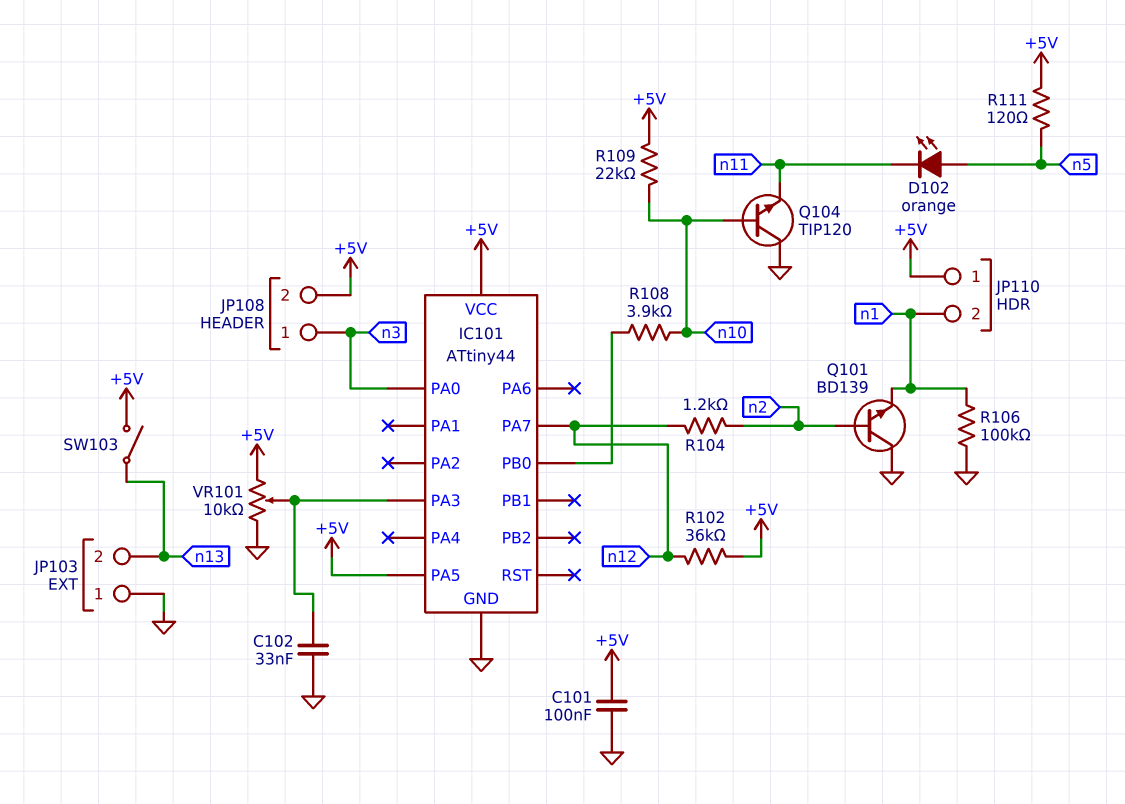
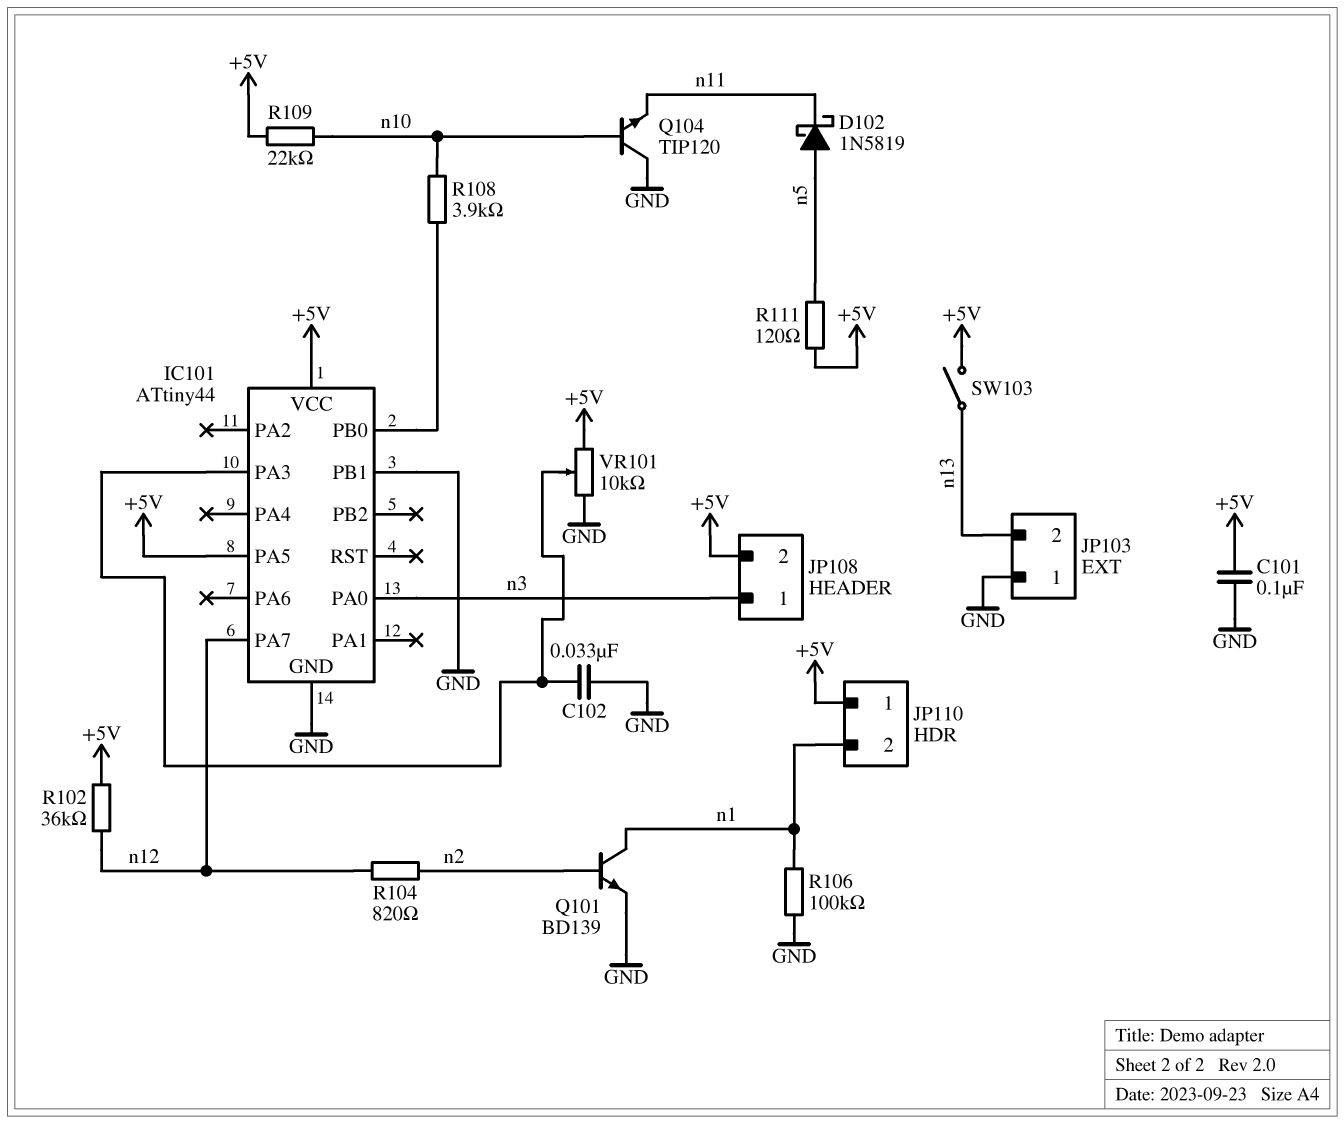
D102: LED orange (A n5, K n11) -> schottky 1N5819 (A n5, K n11)
IC101 pin PB1: none -> GND
Q101: NPN BD139 (B n2, C GND, E n1) -> NPN BD139 (B n2, C n1, E GND)
R104: 1.2k (n2, n12) -> 820 (n2, n12)

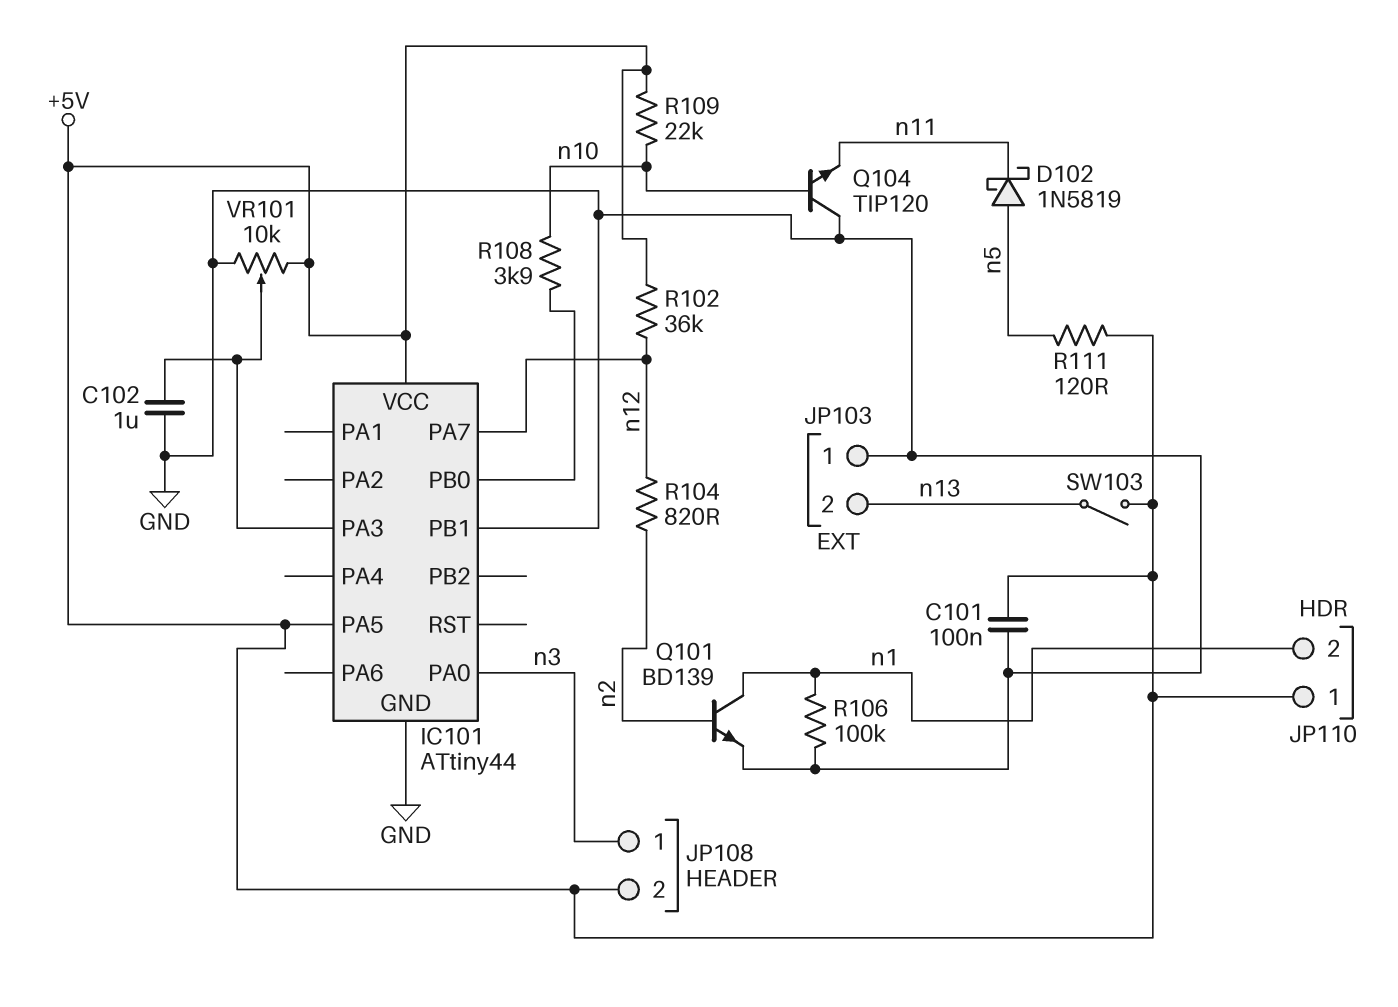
C102: 33nF (GND, IC101/PA3) -> 1uF (GND, IC101/PA3)

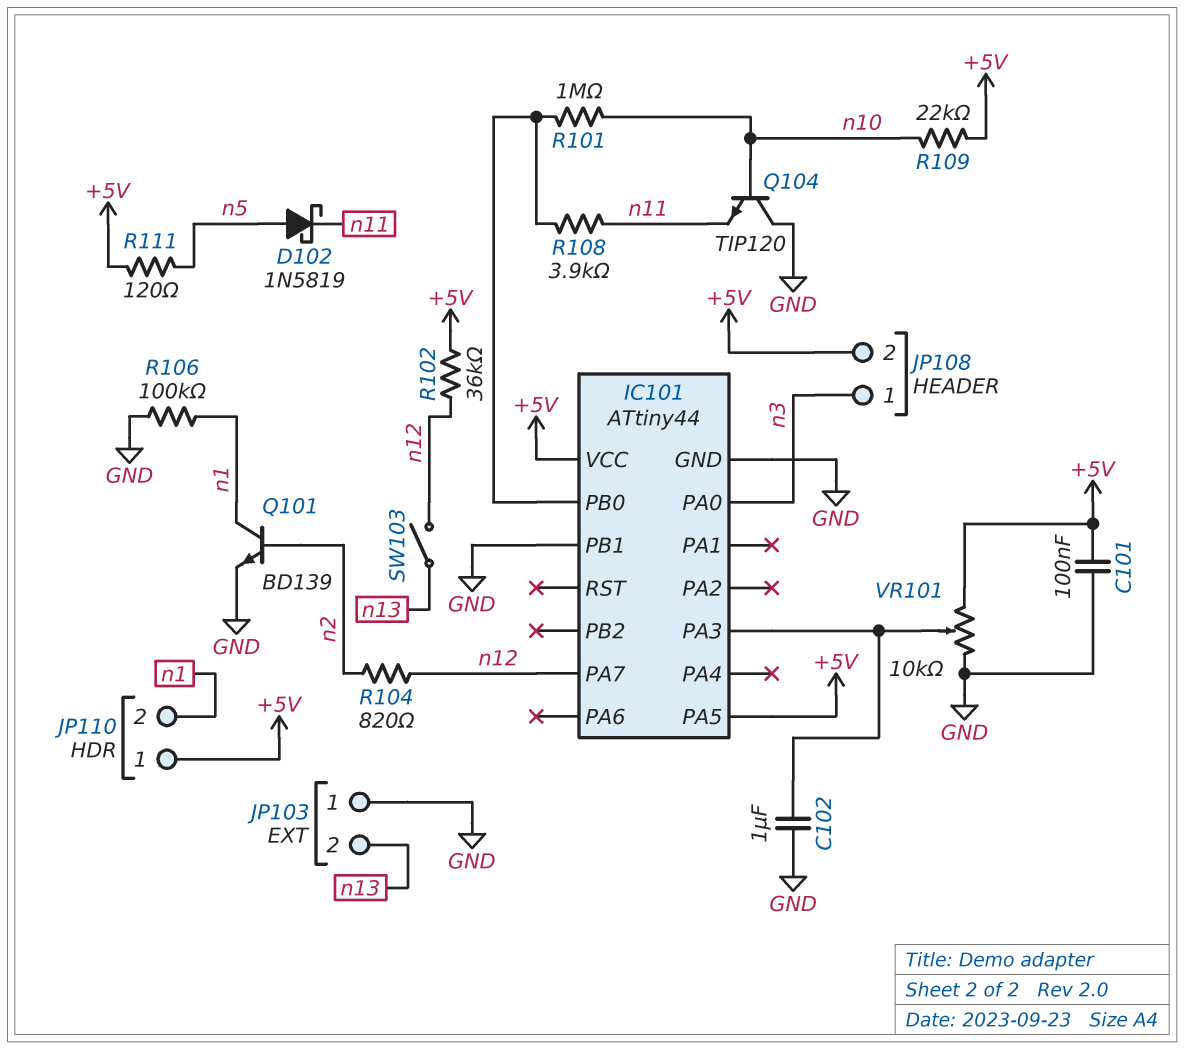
R101: none -> 1M (IC101/PB0, n10)
R108: 3.9k (IC101/PB0, n10) -> 3.9k (IC101/PB0, n11)
SW103: switch (+5V, n13) -> switch (n12, n13)

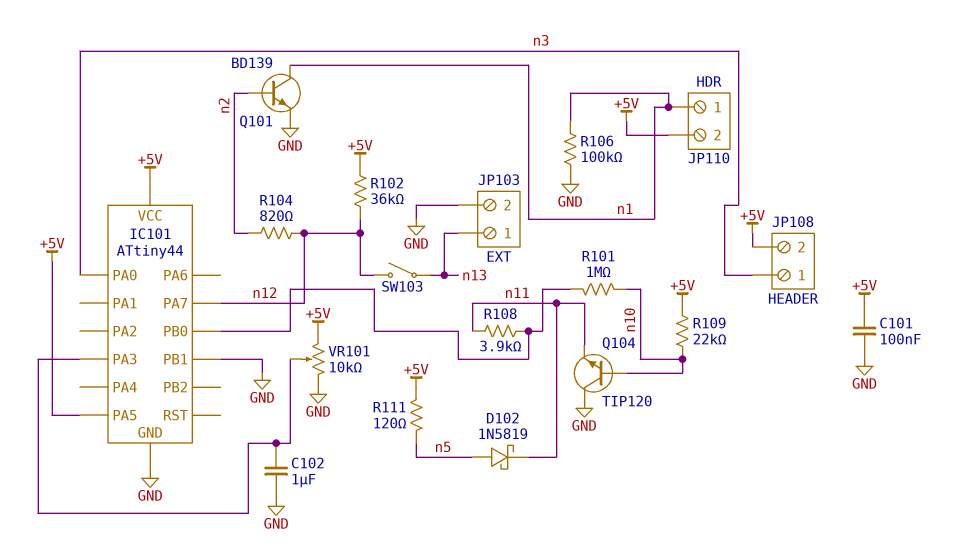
JP103 pin 1: GND -> n13
JP103 pin 2: n13 -> GND
JP110 pin 1: +5V -> n1
JP110 pin 2: n1 -> +5V

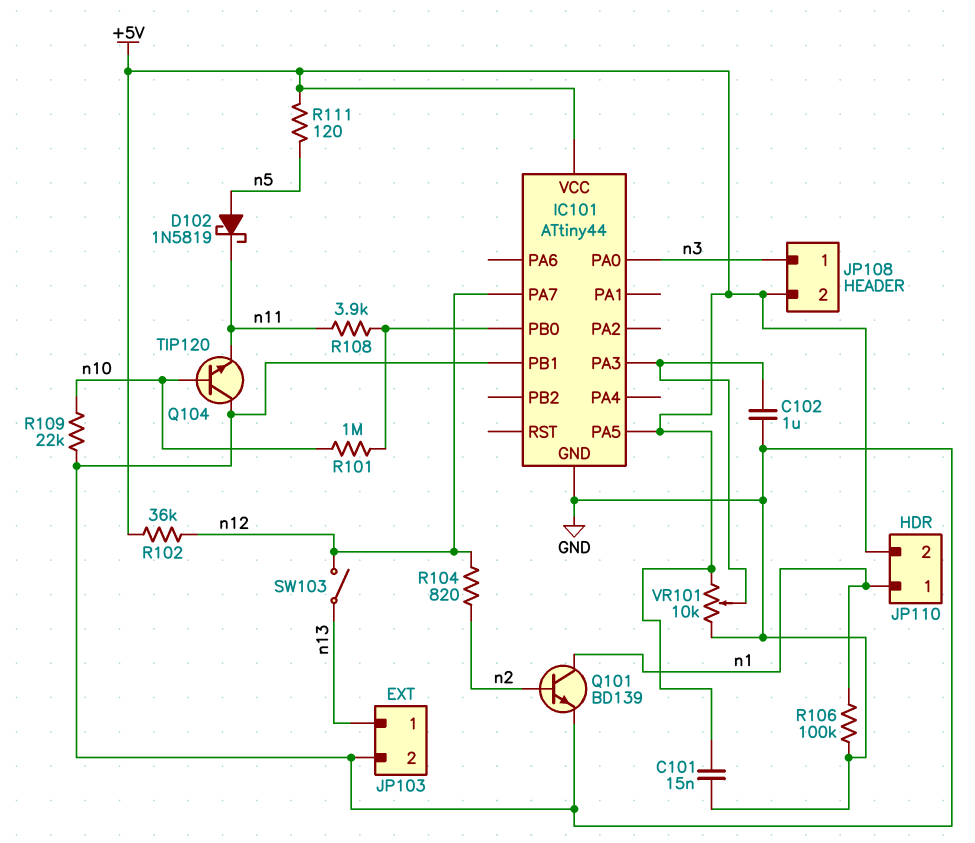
C101: 100nF (+5V, GND) -> 15nF (+5V, GND)
R109: 22k (+5V, n10) -> 22k (GND, n10)

